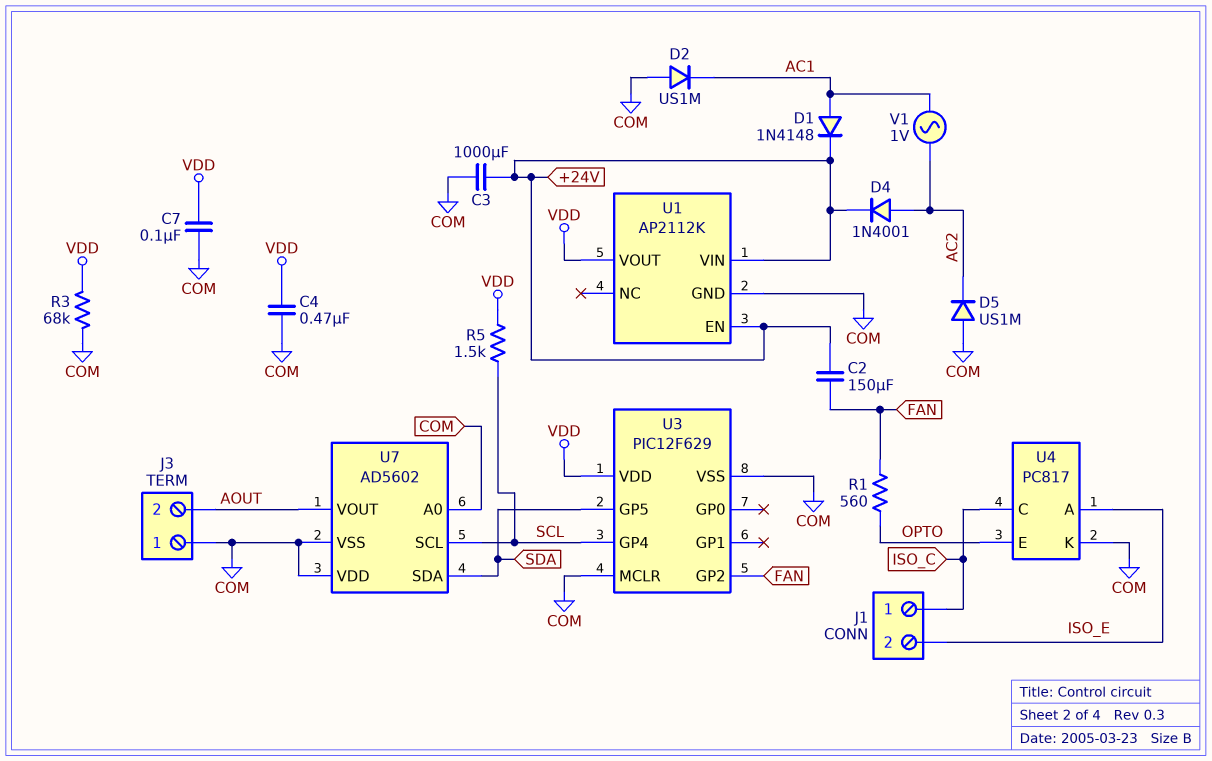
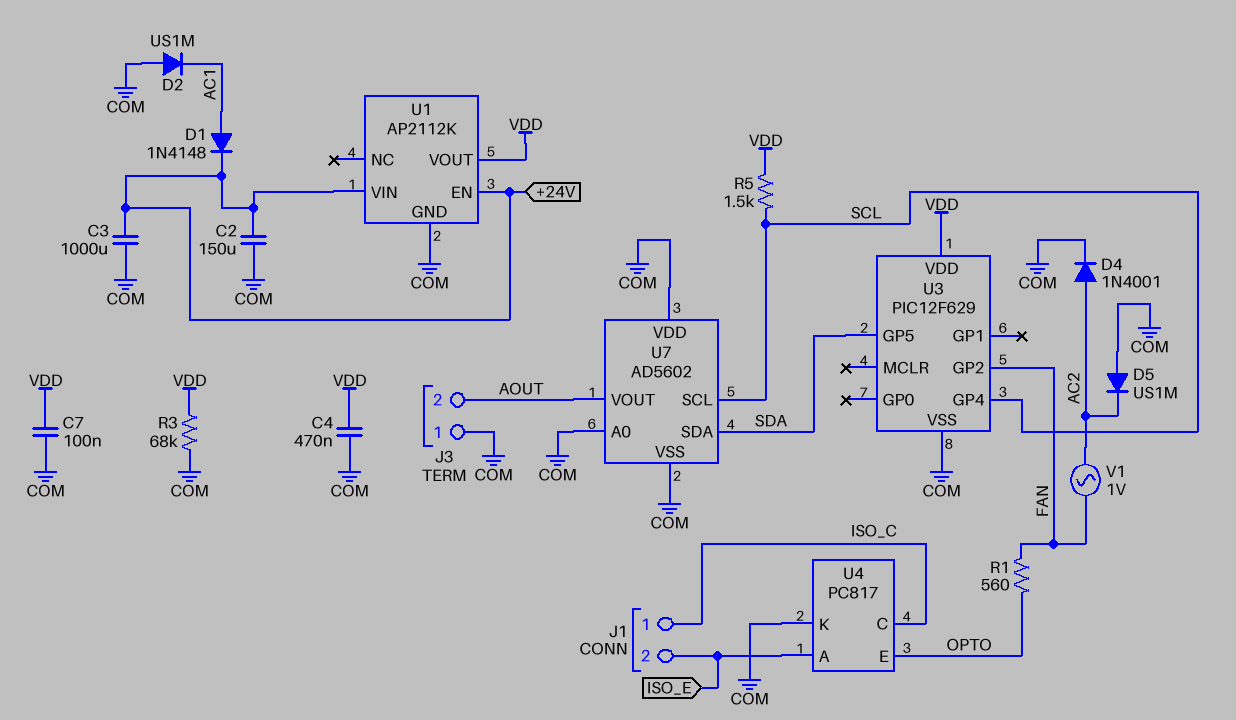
C2: 150uF (+24V, FAN) -> 150uF (+24V, COM)
D4: diode 1N4001 (A AC2, K +24V) -> diode 1N4001 (A AC2, K COM)
U3 pin MCLR: COM -> none
V1: AC 1V (AC1, AC2) -> AC 1V (AC2, FAN)

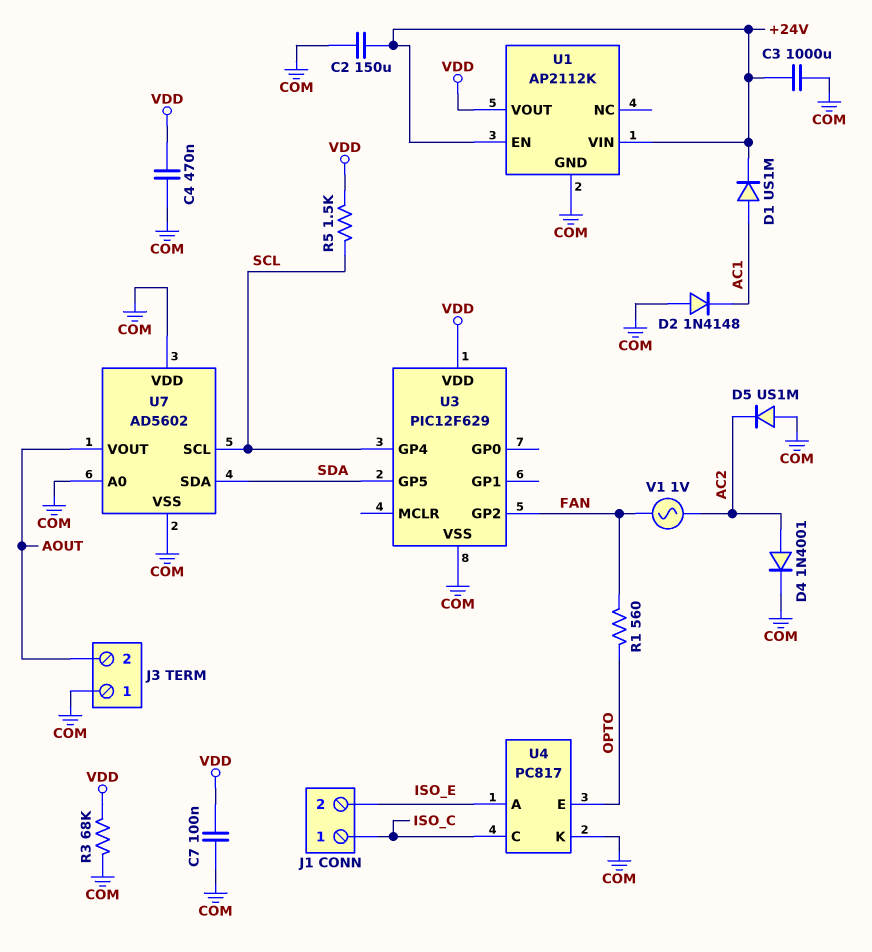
D1: diode 1N4148 (A AC1, K +24V) -> diode US1M (A AC1, K +24V)
D2: diode US1M (A COM, K AC1) -> diode 1N4148 (A COM, K AC1)

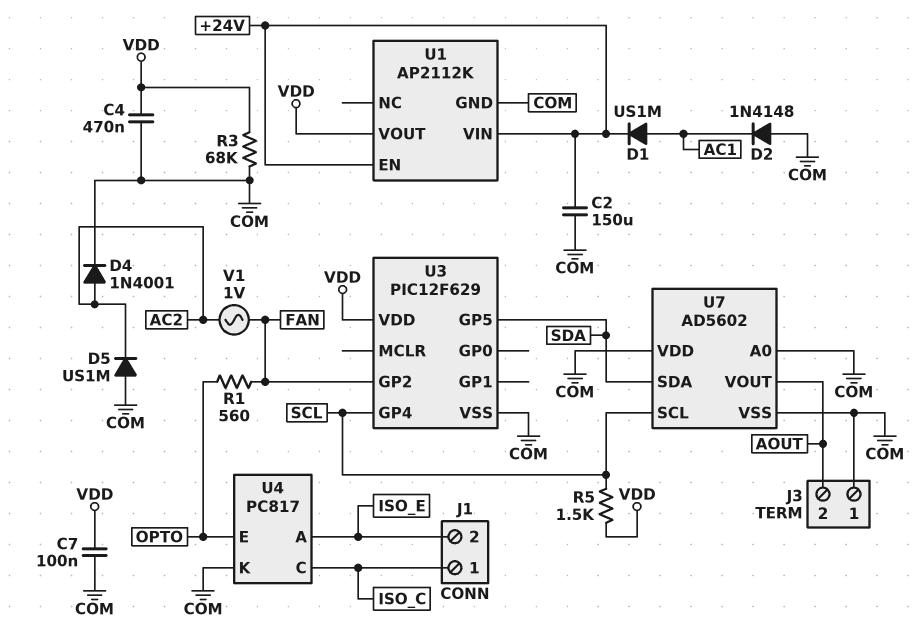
C3: 1000uF (+24V, COM) -> none

